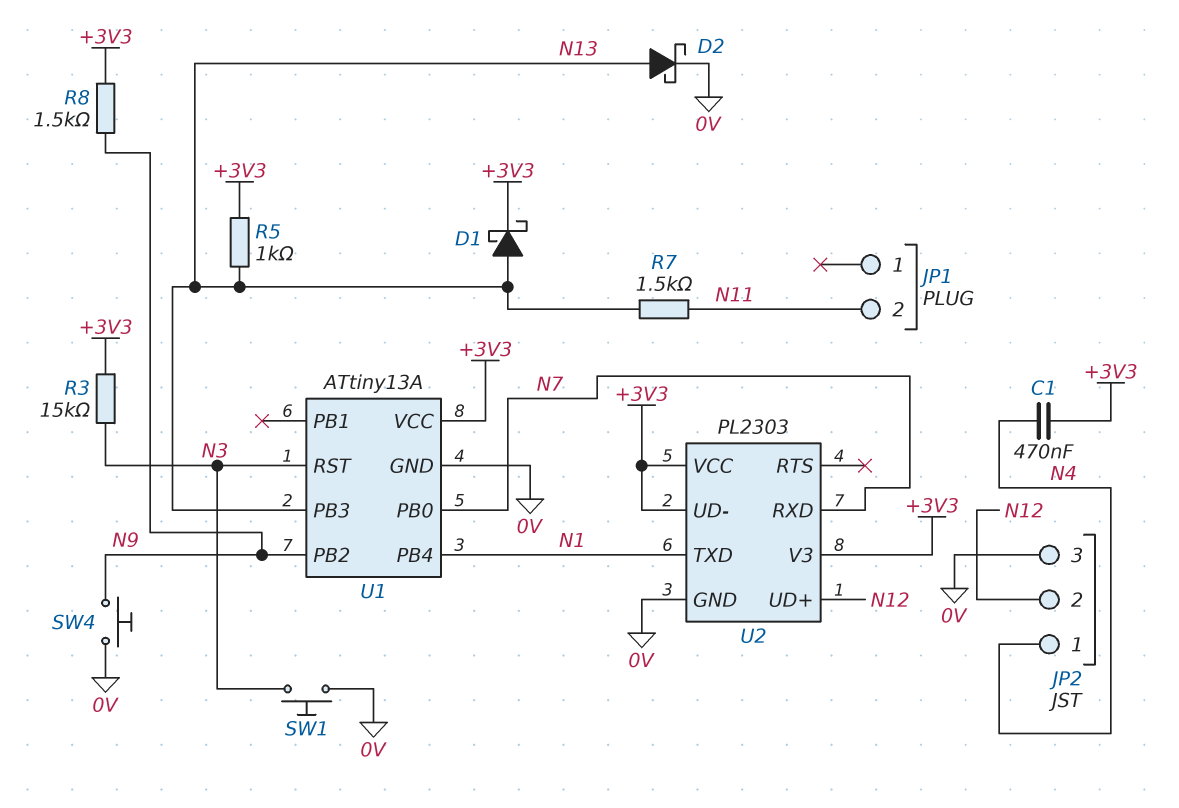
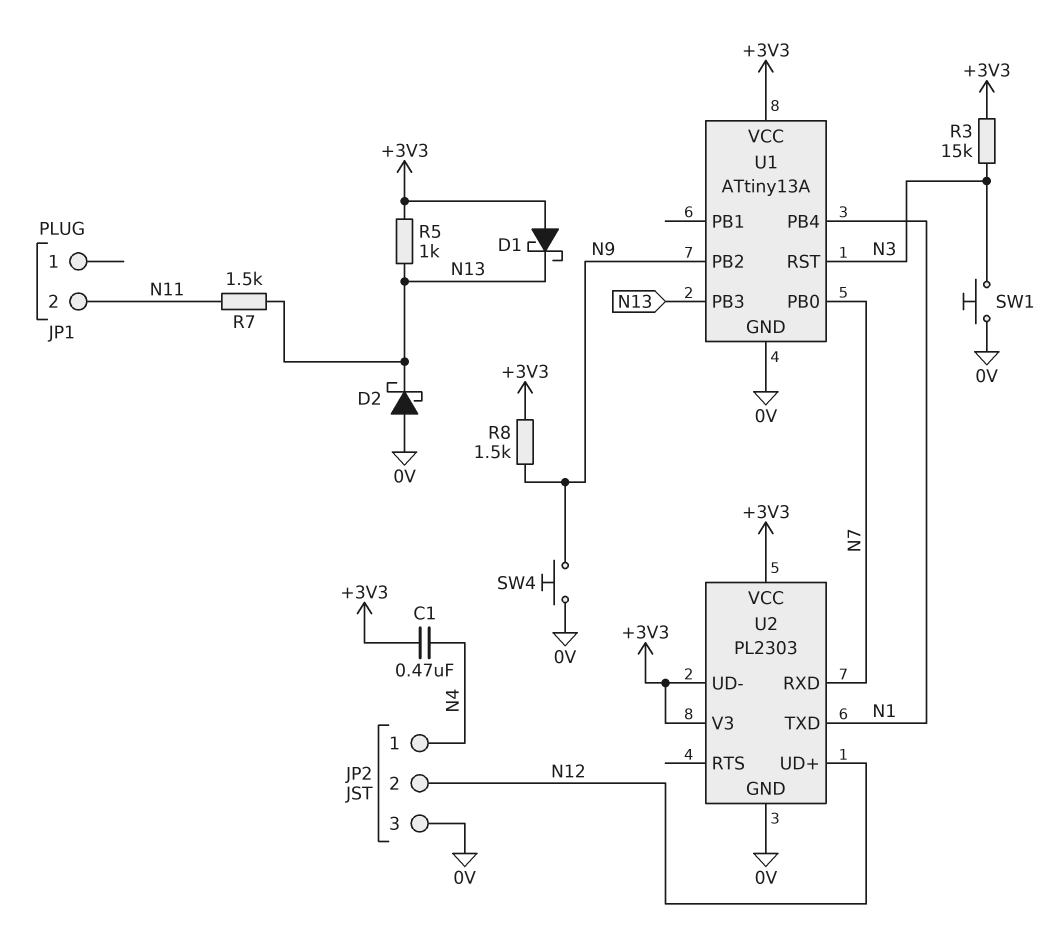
D1: schottky (A N13, K +3V3) -> schottky (A +3V3, K N13)
D2: schottky (A N13, K 0V) -> schottky (A 0V, K N13)

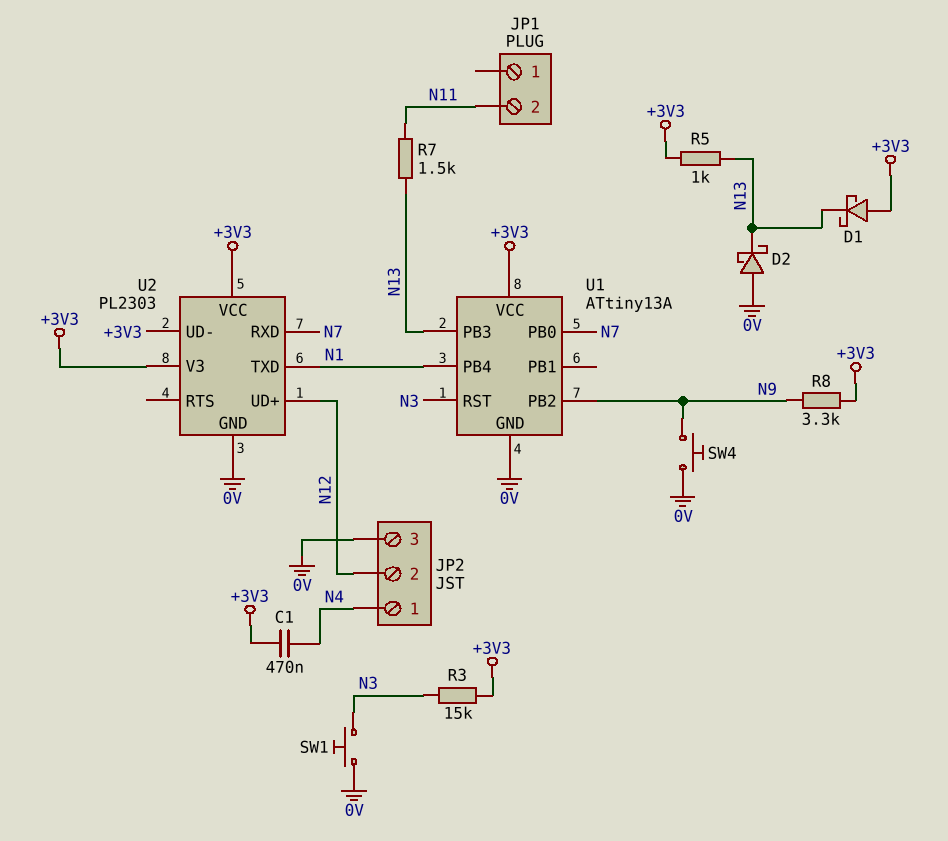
R8: 1.5k (+3V3, N9) -> 3.3k (+3V3, N9)

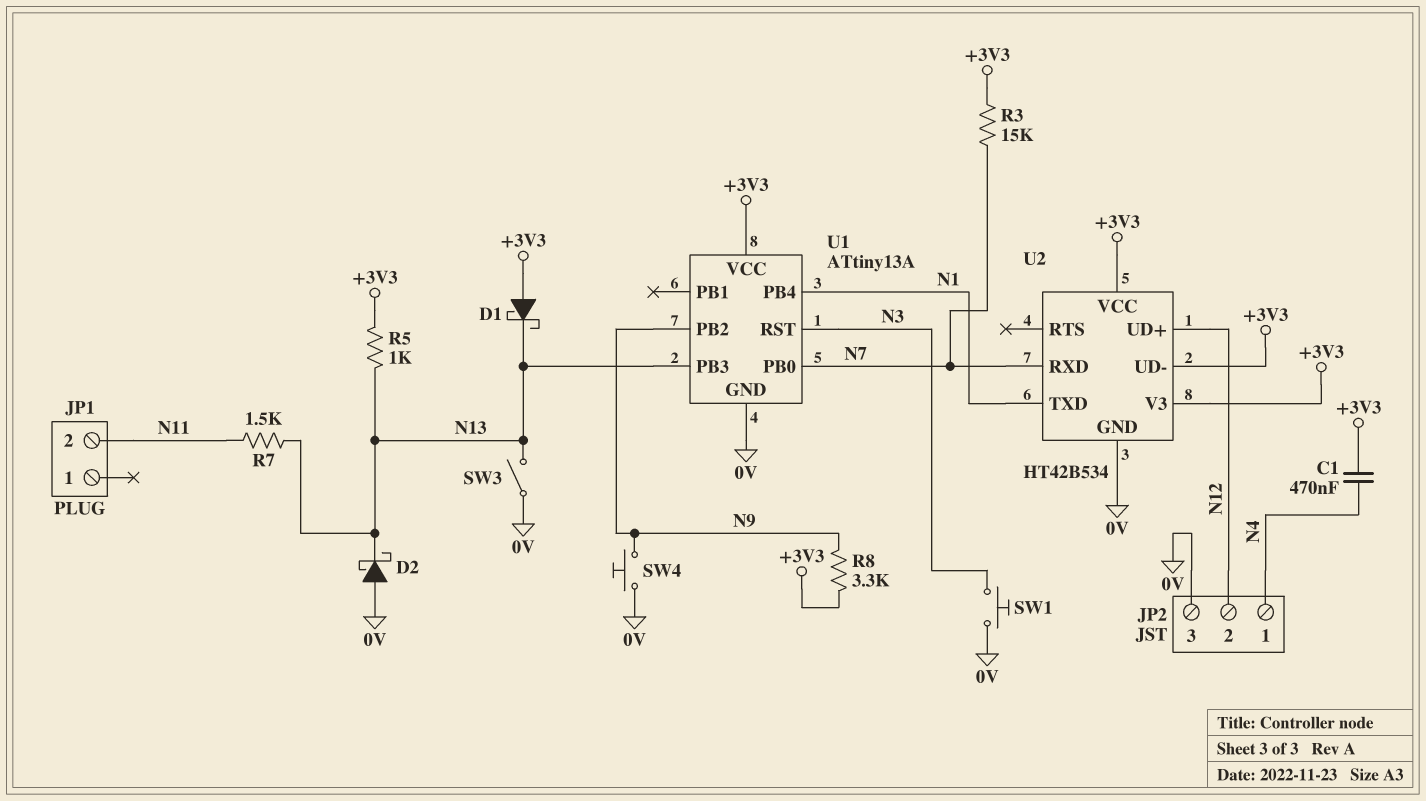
R3: 15k (+3V3, N3) -> 15k (+3V3, N7)
SW3: none -> switch (0V, N13)
U2: PL2303 -> HT42B534

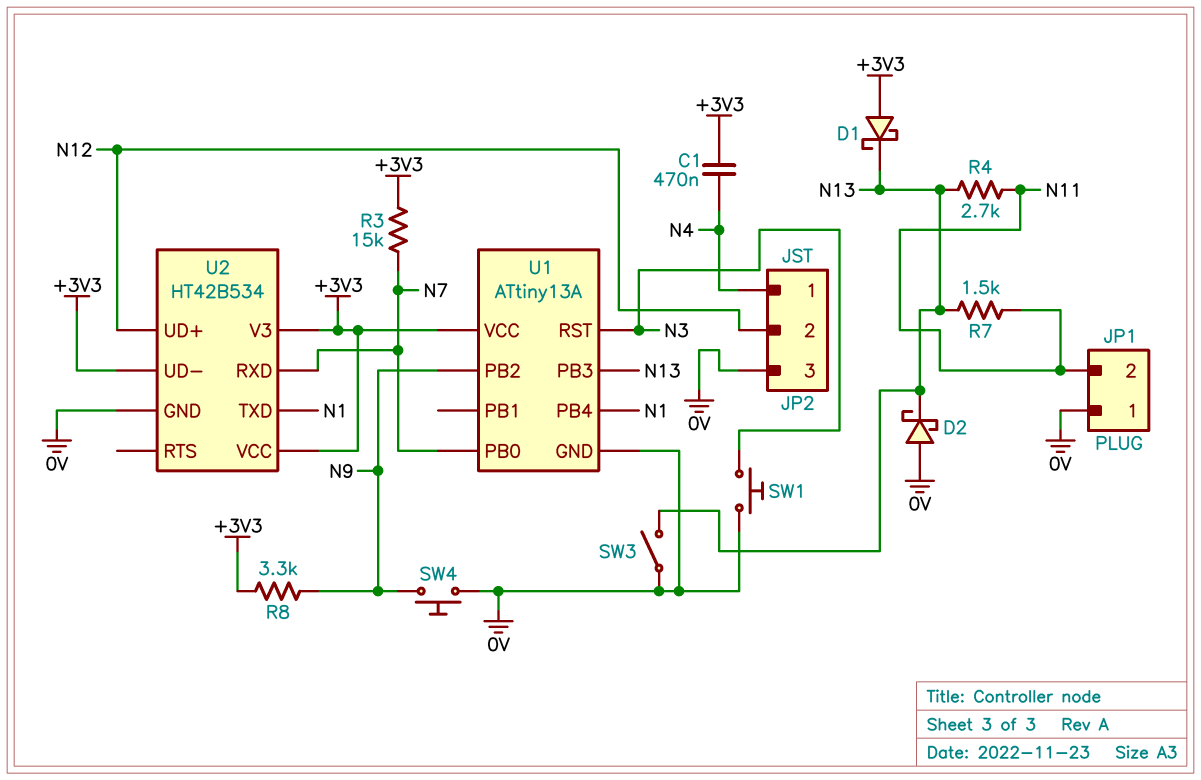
JP1 pin 1: none -> 0V
R4: none -> 2.7k (N11, N13)
R5: 1k (+3V3, N13) -> none

